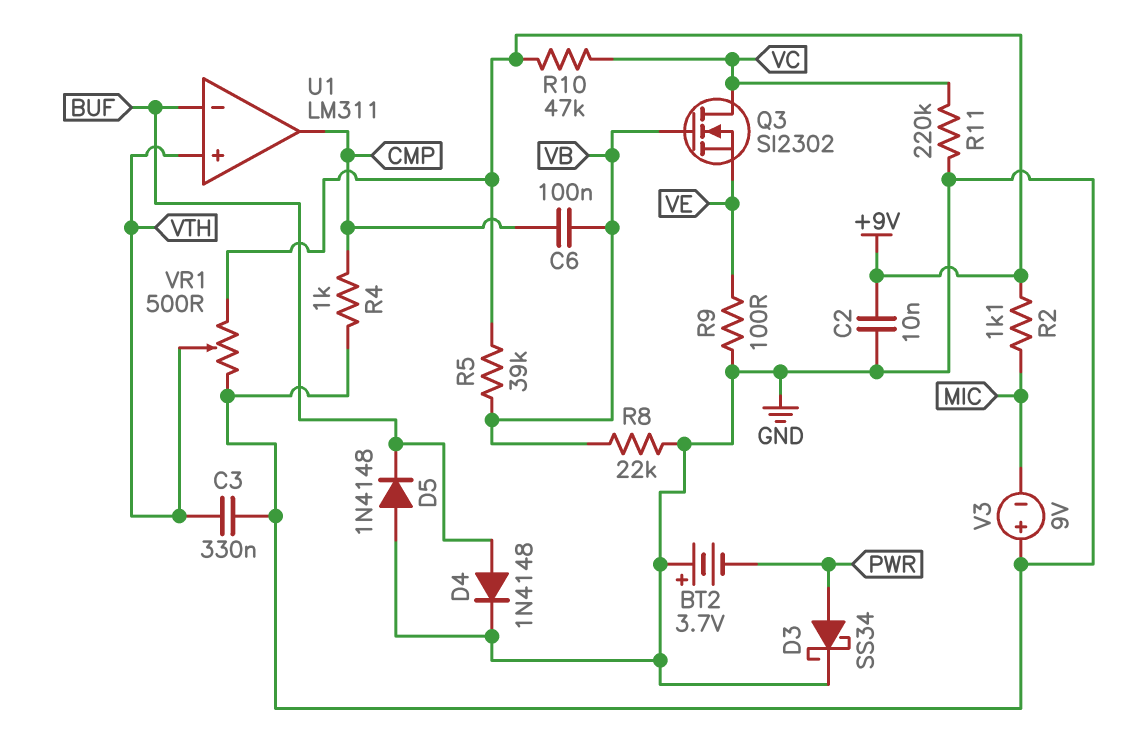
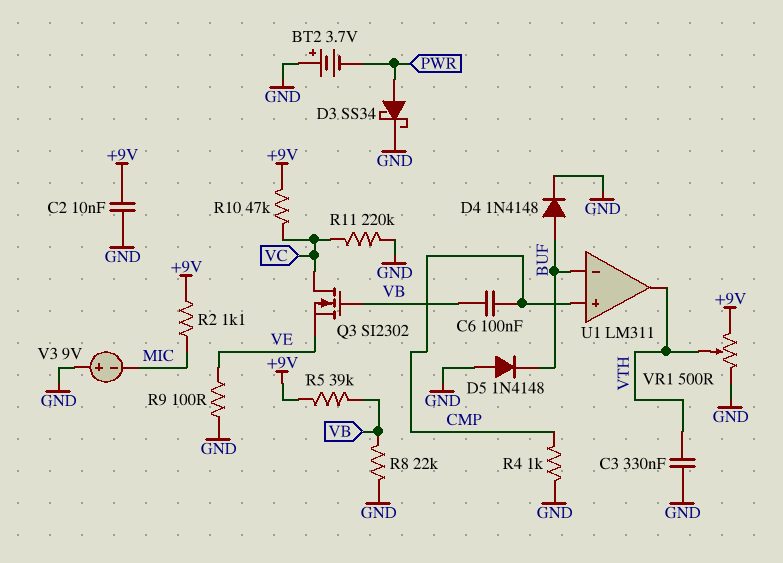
U1 pin in+: VTH -> CMP
U1 pin out: CMP -> VTH

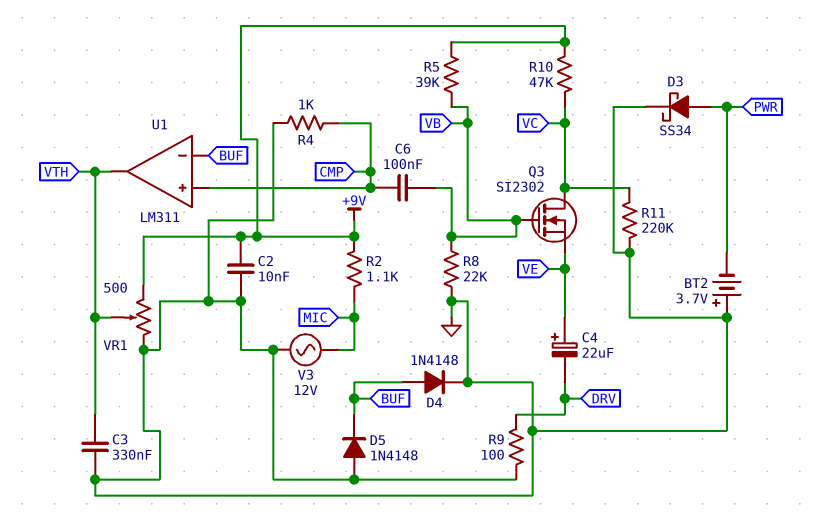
C4: none -> 22uF (plus VE, minus DRV)
R9: 100 (GND, VE) -> 100 (DRV, GND)
V3: 9V (plus GND, minus MIC) -> AC 12V (GND, MIC)

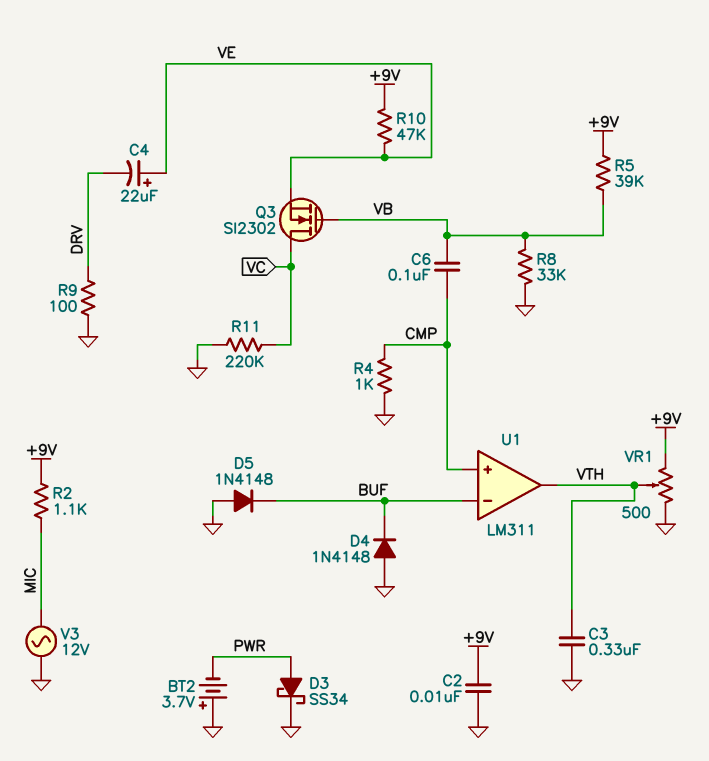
D4: diode 1N4148 (A BUF, K GND) -> diode 1N4148 (A GND, K BUF)
R8: 22k (GND, VB) -> 33k (GND, VB)
R10: 47k (+9V, VC) -> 47k (+9V, VE)

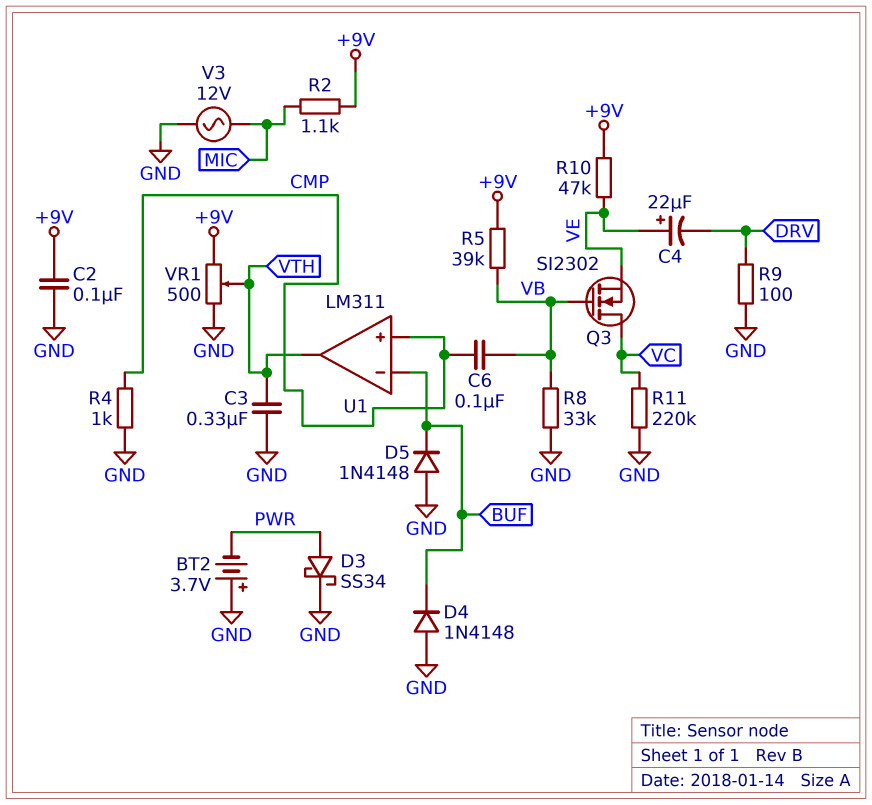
C2: 10nF (+9V, GND) -> 100nF (+9V, GND)

